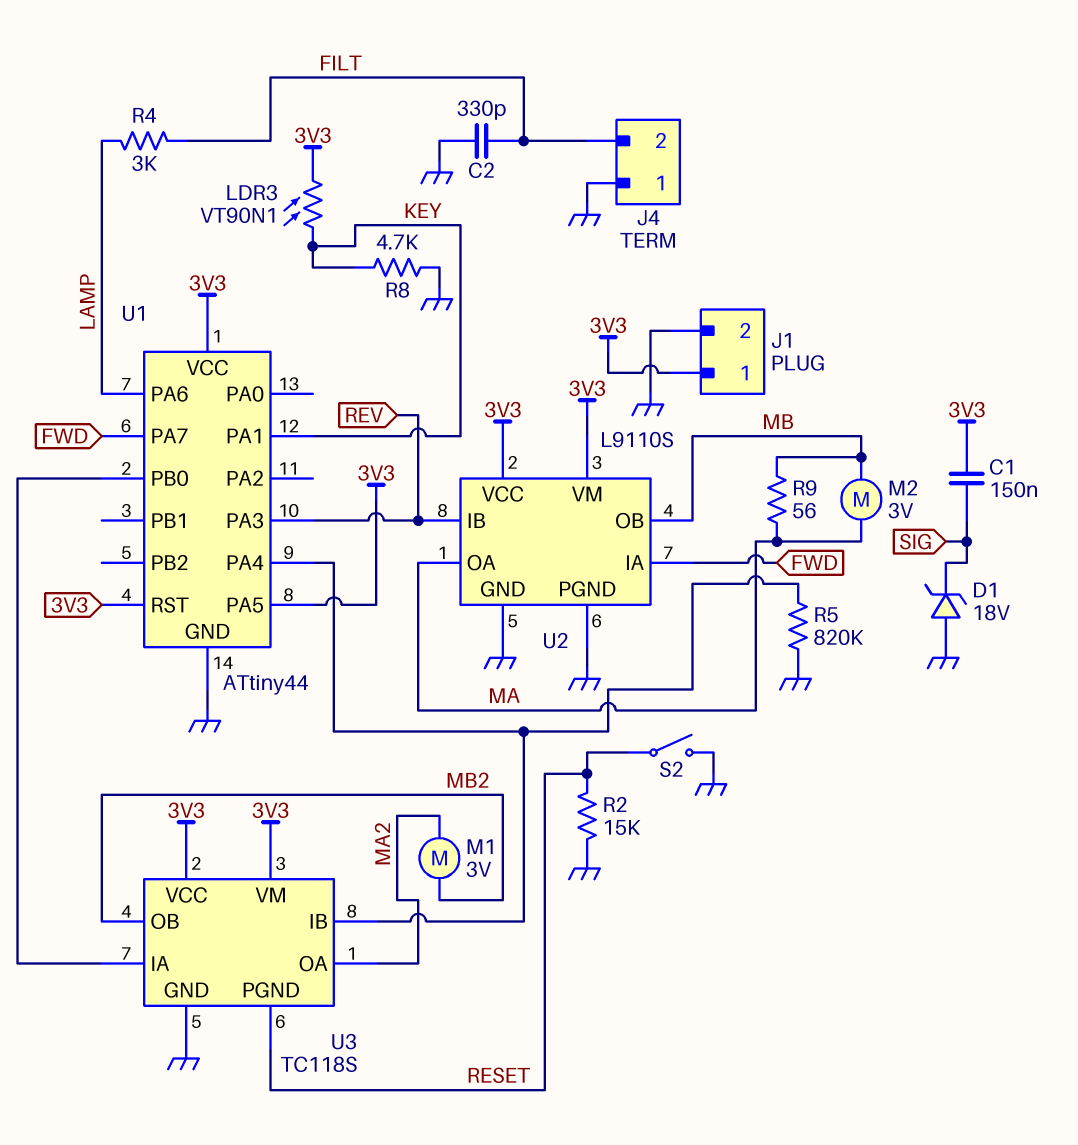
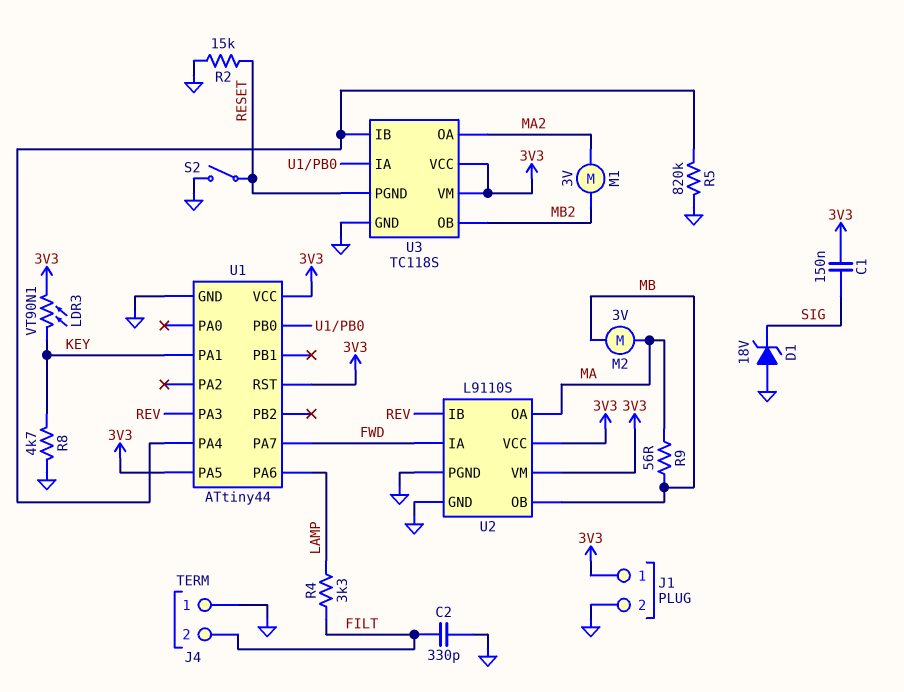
R4: 3k (FILT, LAMP) -> 3.3k (FILT, LAMP)

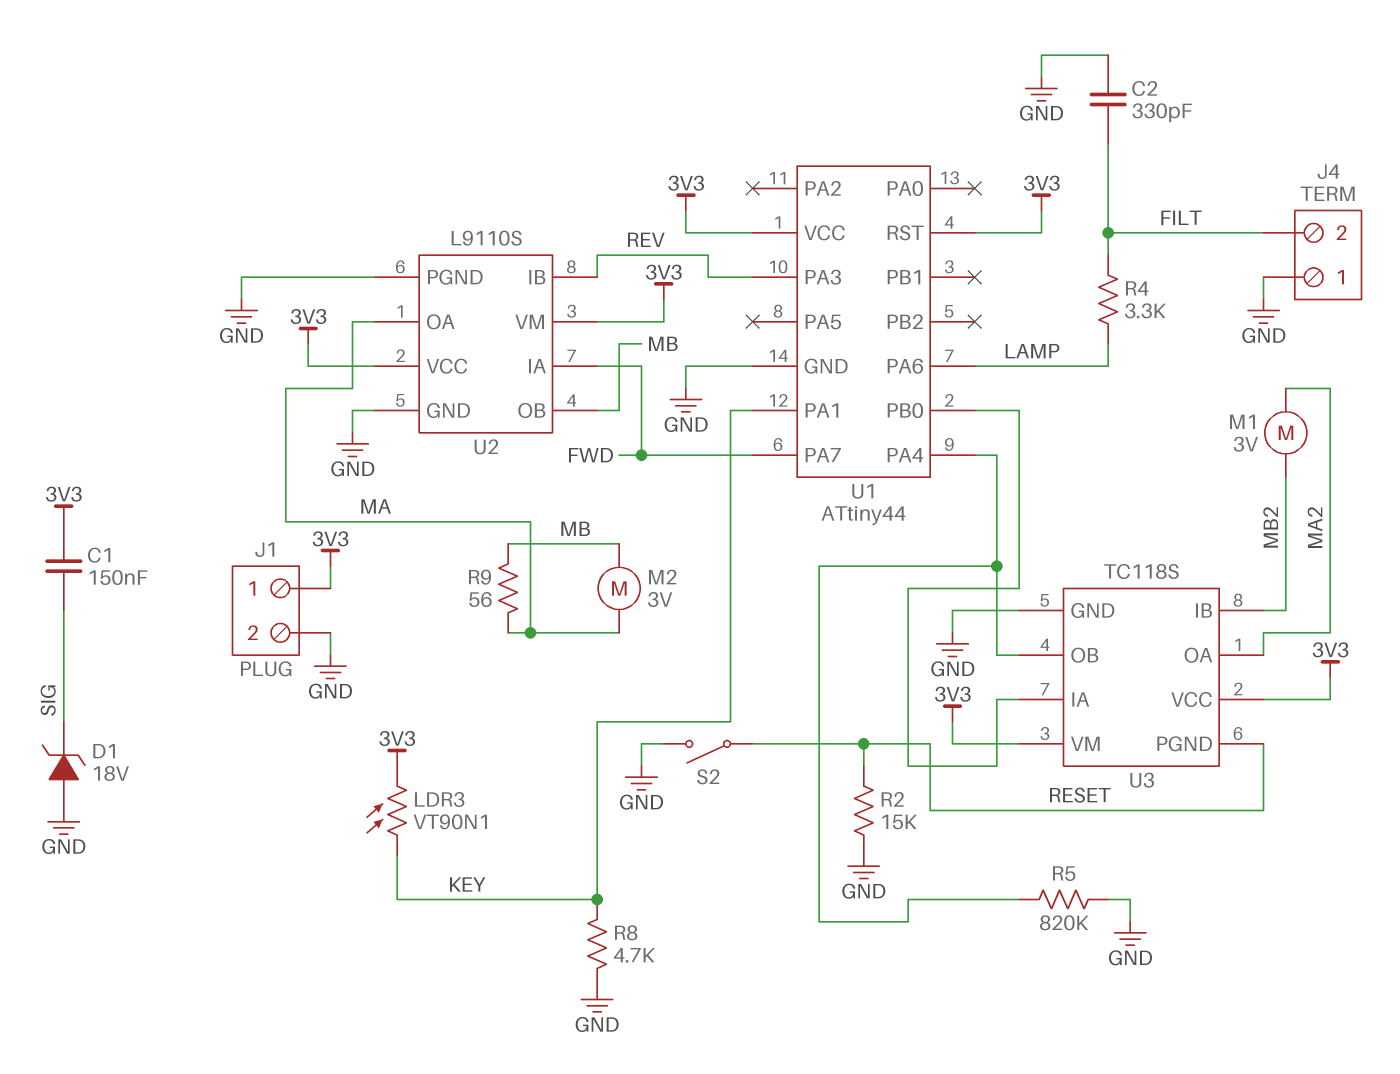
U1 pin PA5: 3V3 -> none
U3 pin IB: U1/PA4 -> MB2
U3 pin OB: MB2 -> U1/PA4

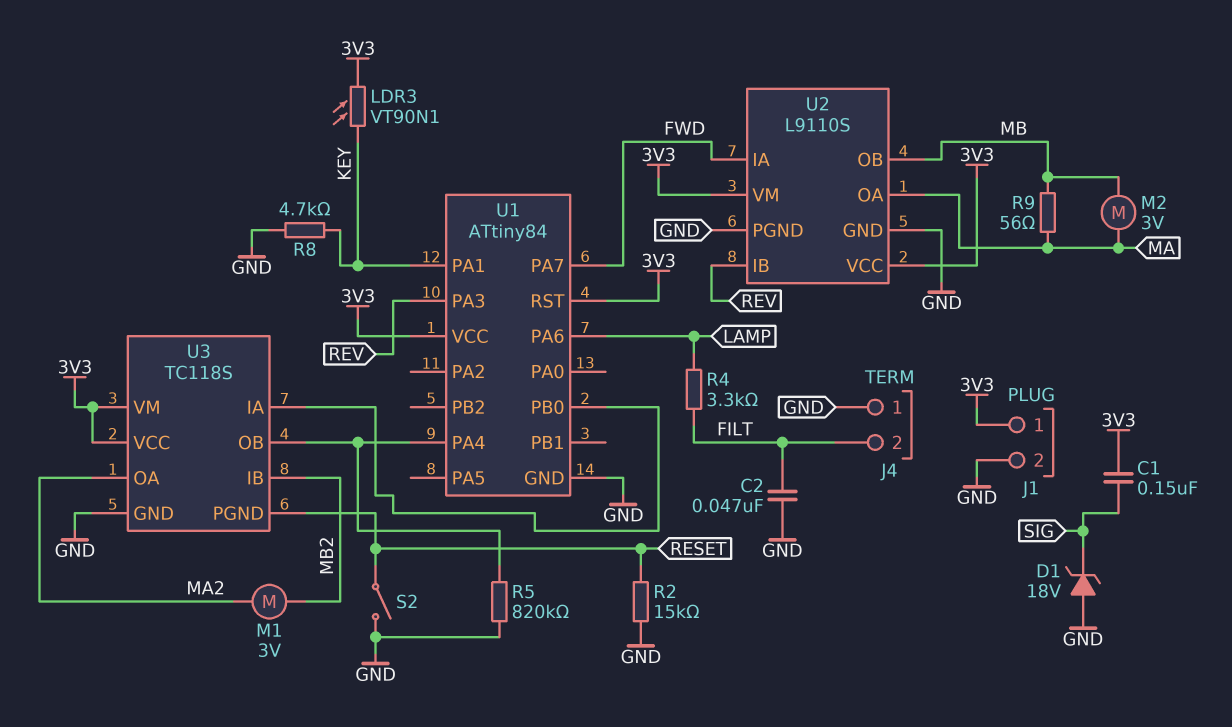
C2: 330pF (FILT, GND) -> 47nF (FILT, GND)
U1: ATtiny44 -> ATtiny84

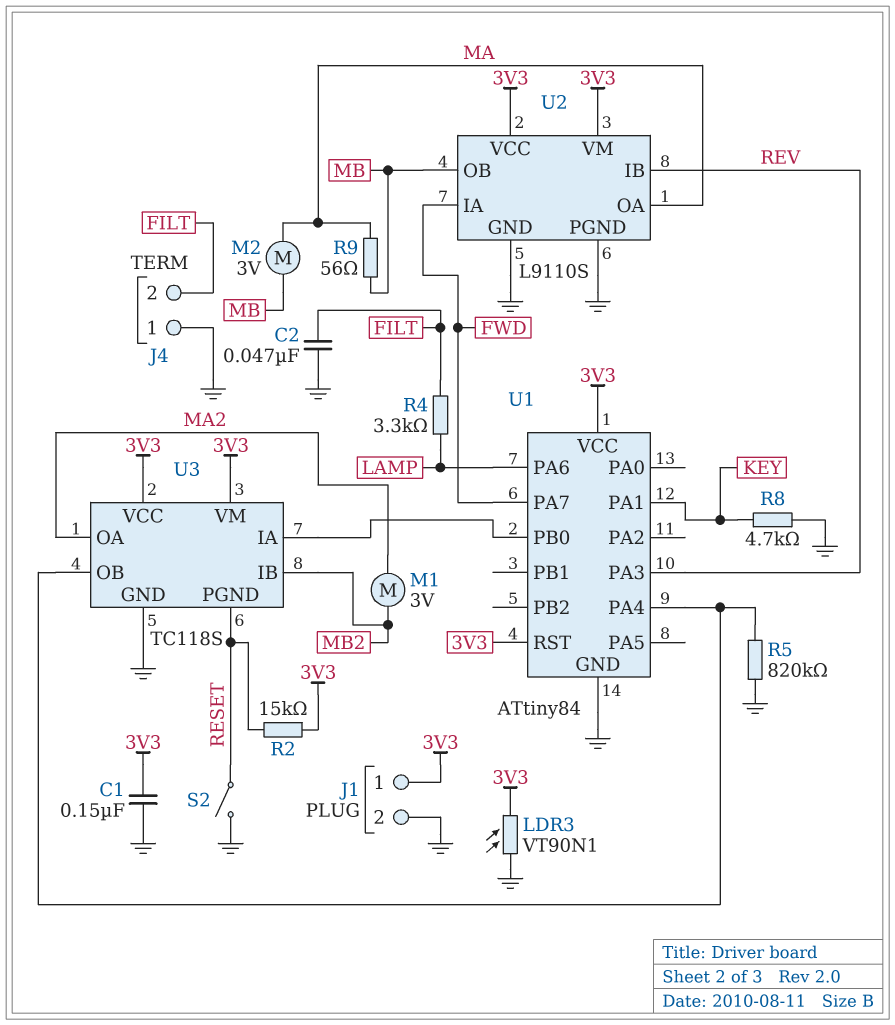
C1: 150nF (3V3, SIG) -> 150nF (3V3, GND)
D1: zener 18V (A GND, K SIG) -> none
LDR3: VT90N1 (3V3, KEY) -> VT90N1 (3V3, GND)
R2: 15k (GND, RESET) -> 15k (3V3, RESET)

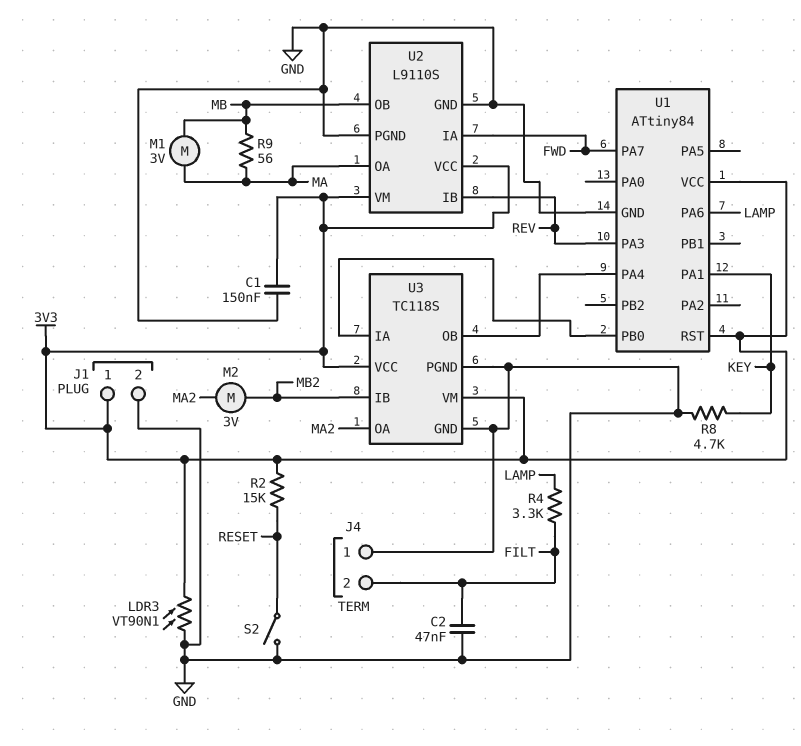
M1: motor 3V (MA2, MB2) -> motor 3V (MA, MB)
M2: motor 3V (MA, MB) -> motor 3V (MA2, MB2)
R5: 820k (GND, U1/PA4) -> none
U3 pin PGND: RESET -> GND

